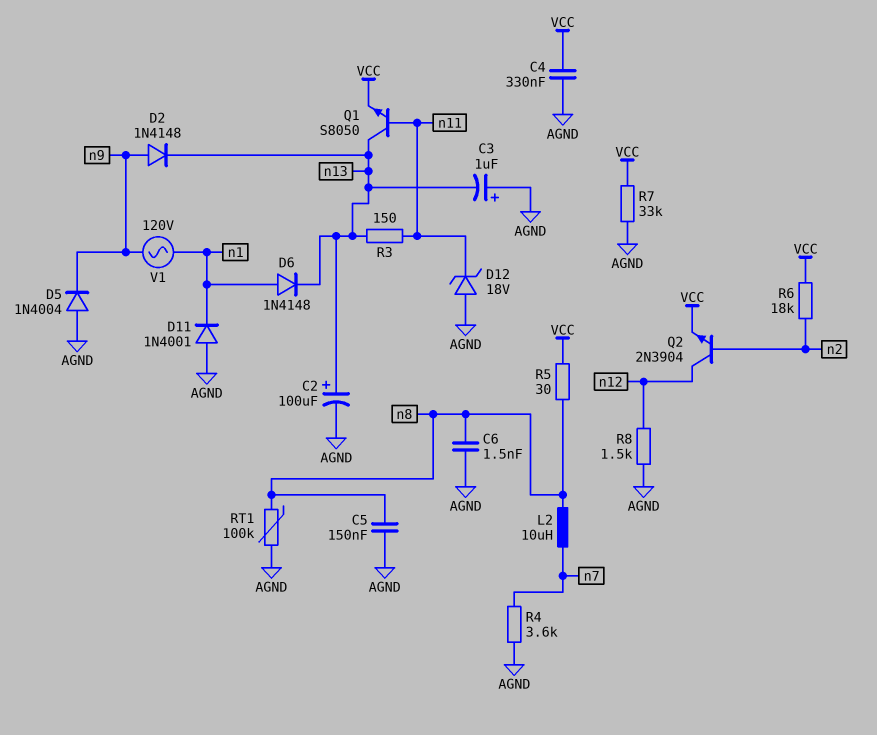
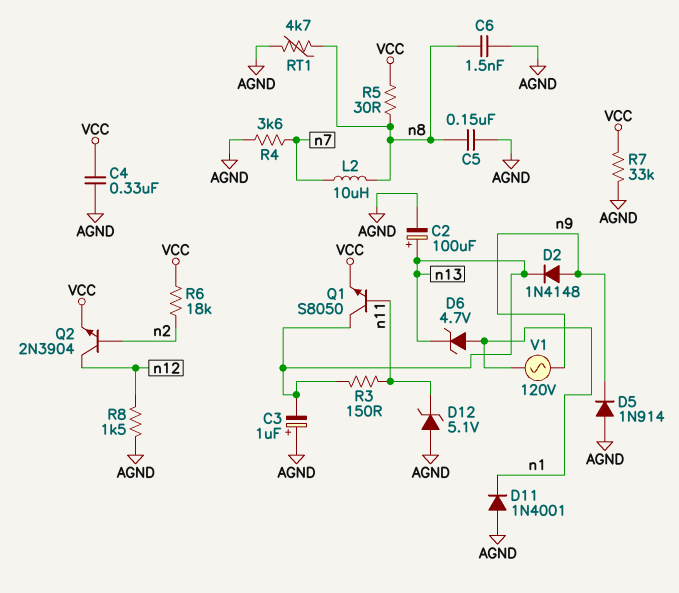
D5: diode 1N4004 (A AGND, K n9) -> diode 1N914 (A AGND, K n9)
D6: diode 1N4148 (A n1, K n13) -> zener 4.7V (A n1, K n13)
D12: zener 18V (A AGND, K n11) -> zener 5.1V (A AGND, K n11)
RT1: 100k (AGND, n8) -> 4.7k (AGND, n8)

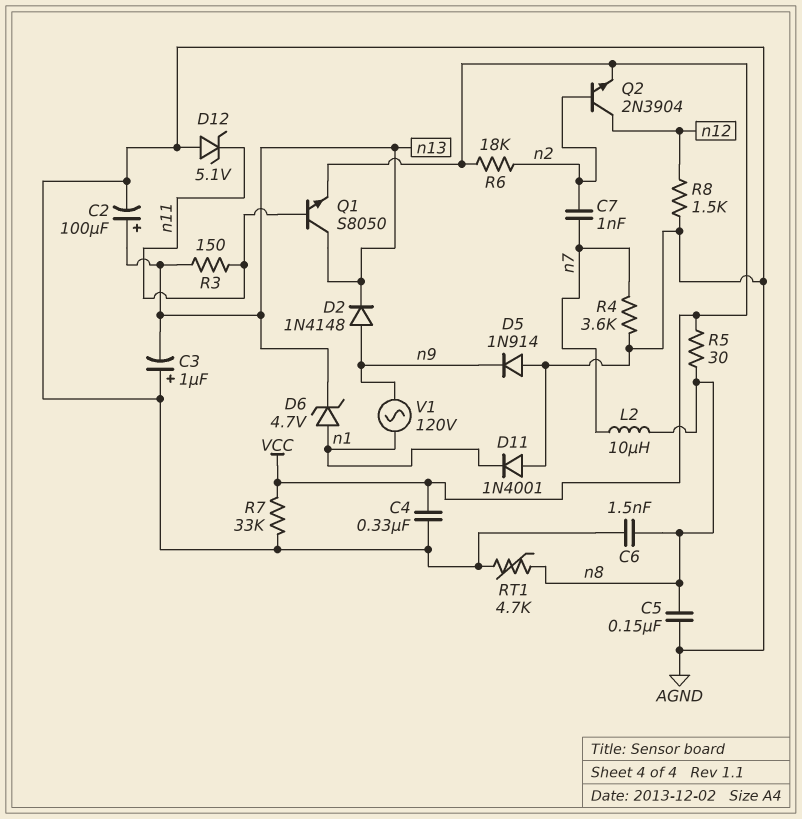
C7: none -> 1nF (n2, n7)

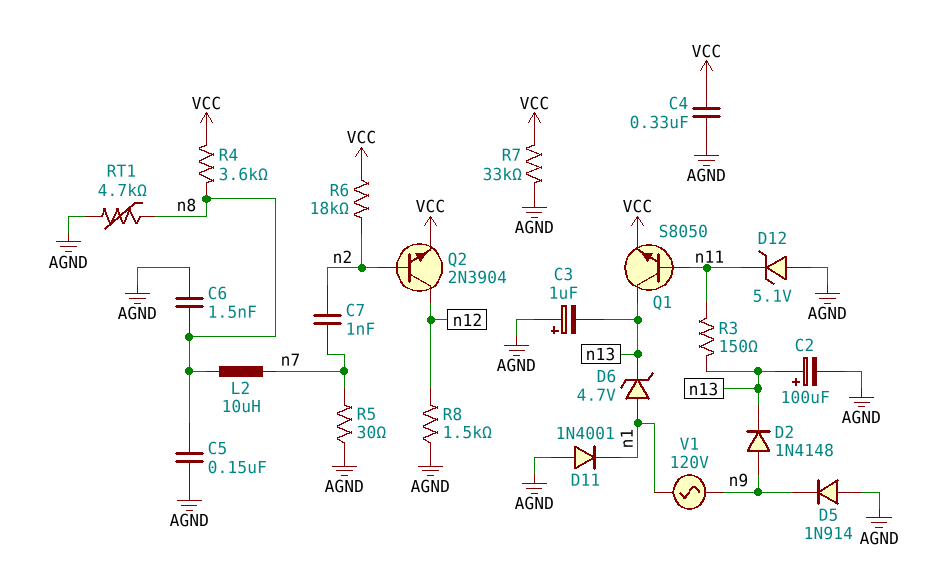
R4: 3.6k (AGND, n7) -> 3.6k (VCC, n8)
R5: 30 (VCC, n8) -> 30 (AGND, n7)

